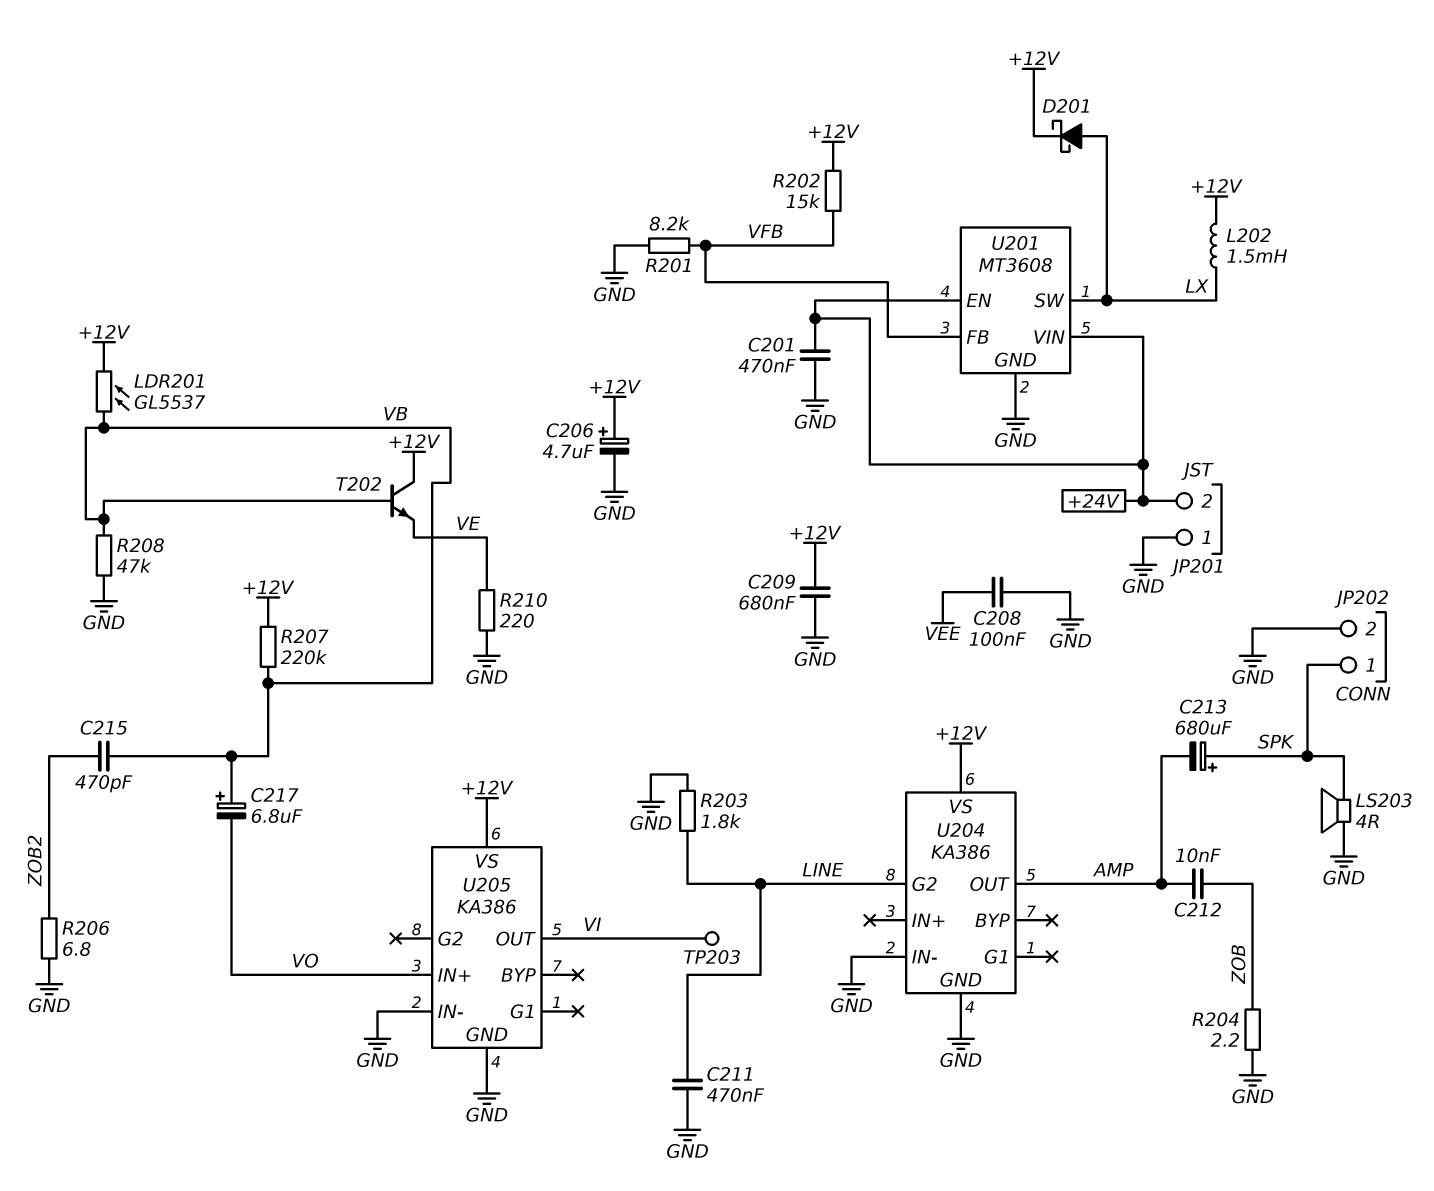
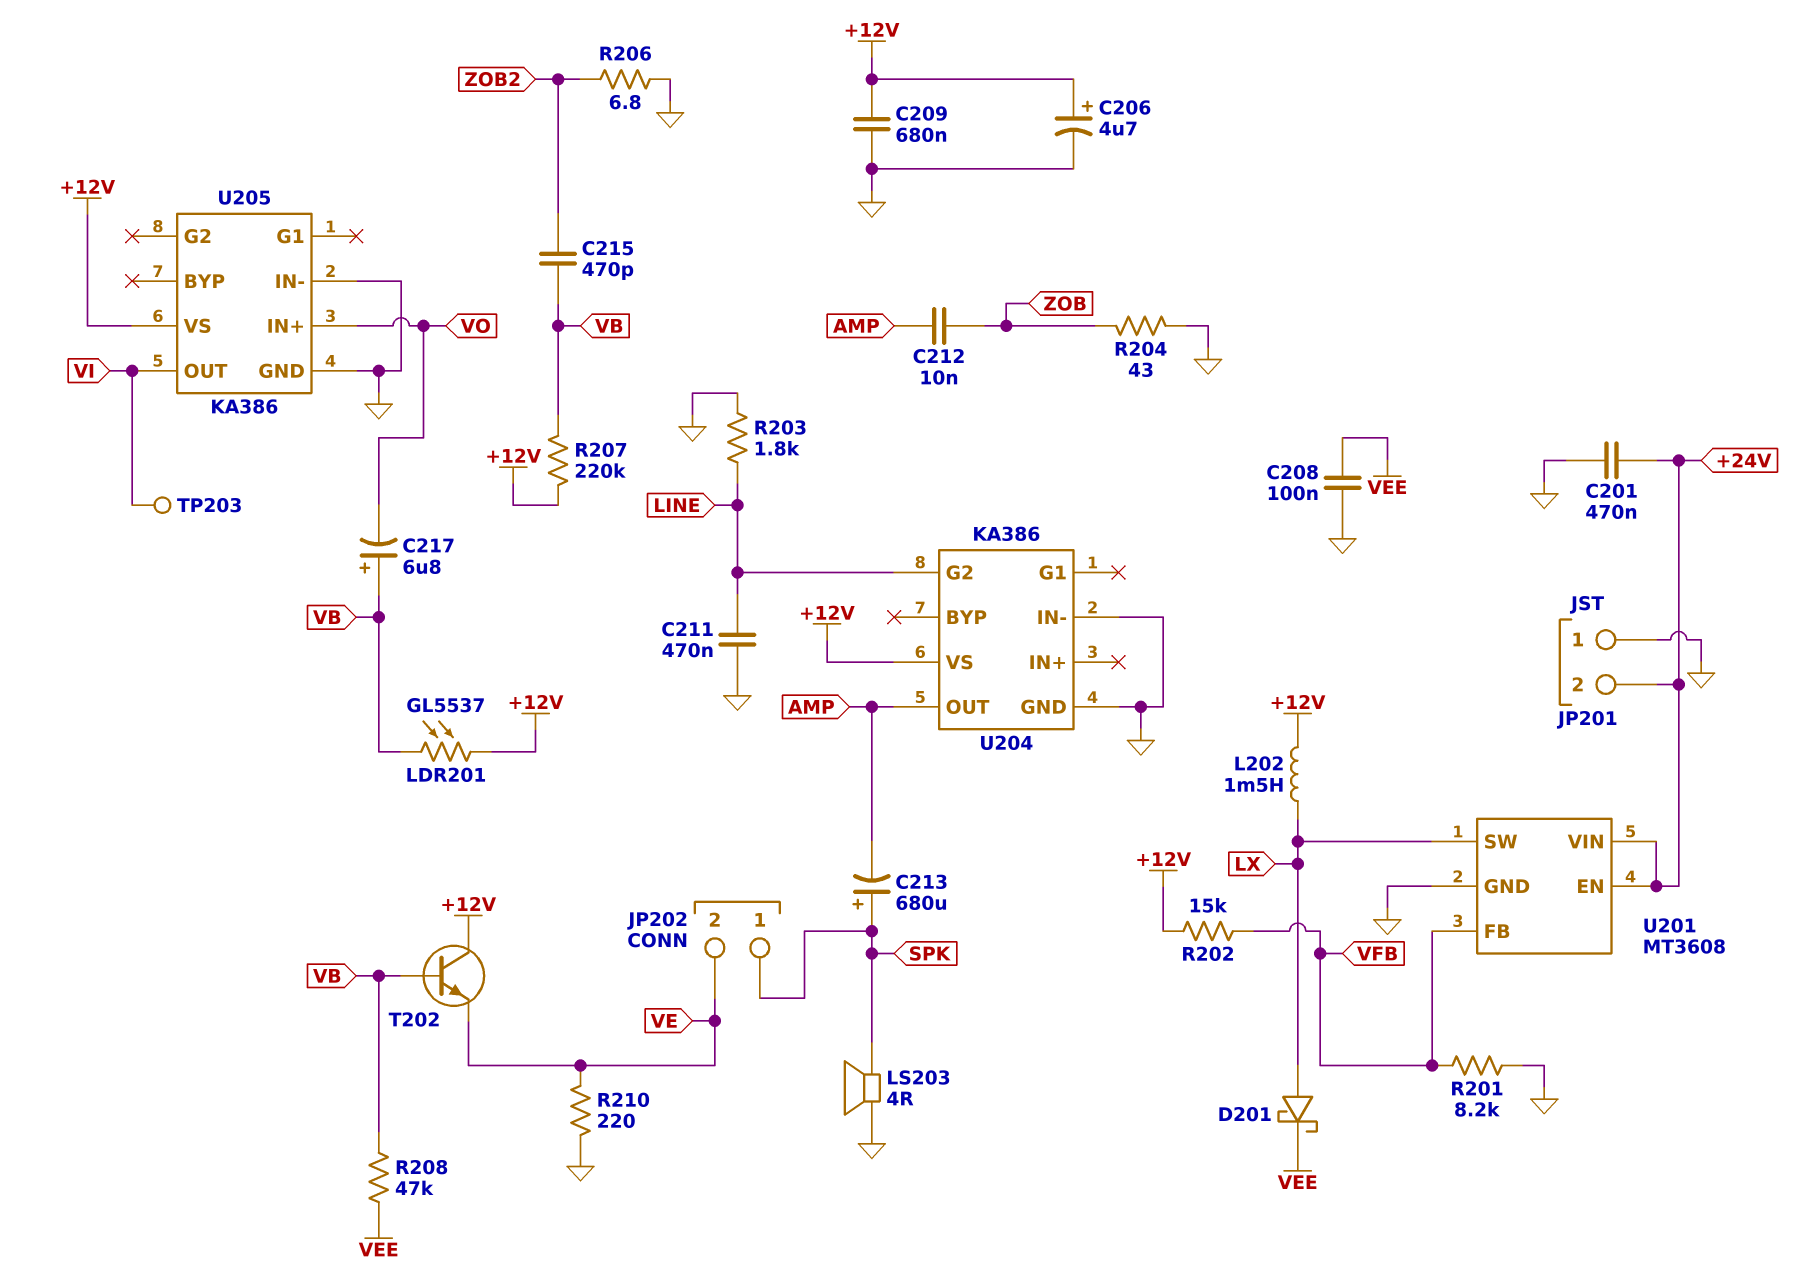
D201: schottky (A LX, K +12V) -> schottky (A LX, K VEE)
JP202 pin 2: GND -> VE
R204: 2.2 (GND, ZOB) -> 43 (GND, ZOB)
R208: 47k (GND, VB) -> 47k (VB, VEE)

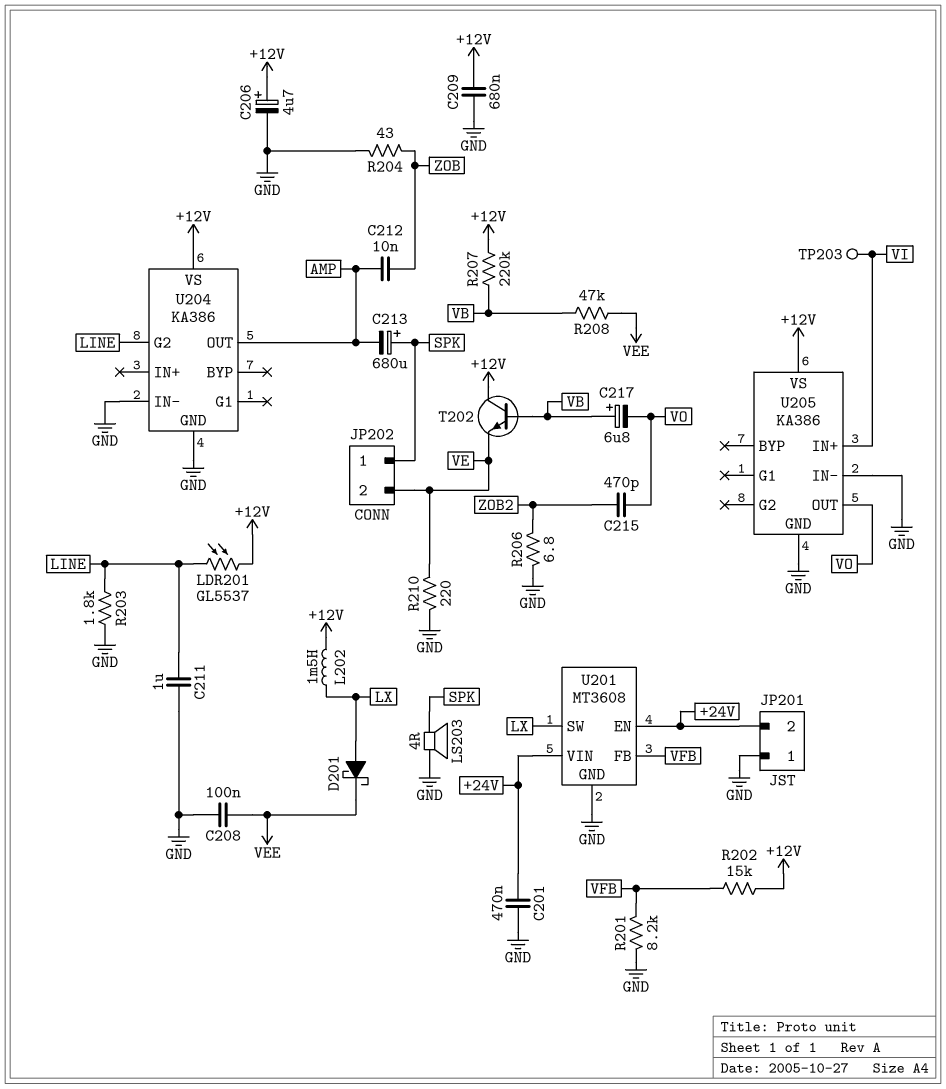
C211: 470nF (GND, LINE) -> 1uF (GND, LINE)
C215: 470pF (VB, ZOB2) -> 470pF (VO, ZOB2)
LDR201: GL5537 (+12V, VB) -> GL5537 (+12V, LINE)
U205 pin IN+: VO -> VI
U205 pin OUT: VI -> VO

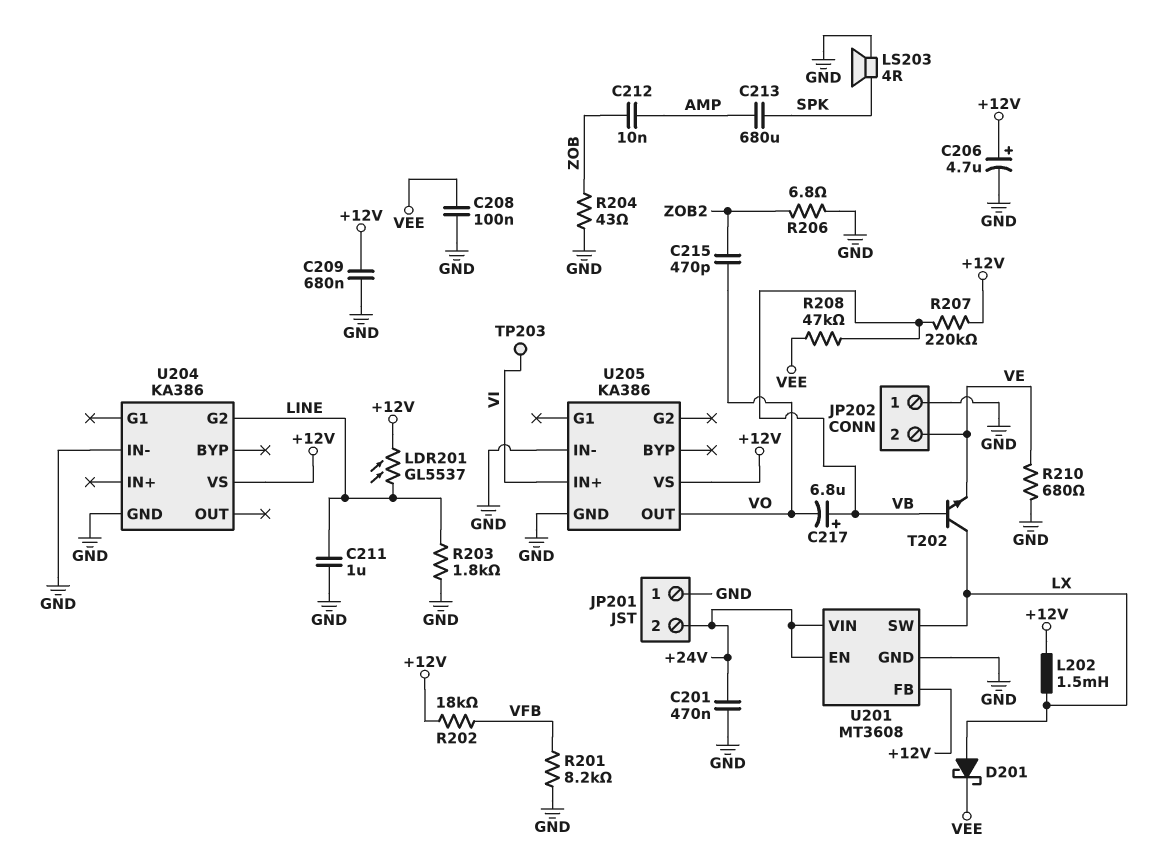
C213: 680uF (plus SPK, minus AMP) -> 680uF (AMP, SPK)
JP202 pin 1: SPK -> GND
R202: 15k (+12V, VFB) -> 18k (+12V, VFB)
R210: 220 (GND, VE) -> 680 (GND, VE)
T202: NPN (B VB, C +12V, E VE) -> NPN (B VB, C LX, E VE)
U201 pin FB: VFB -> +12V
U204 pin OUT: AMP -> none

